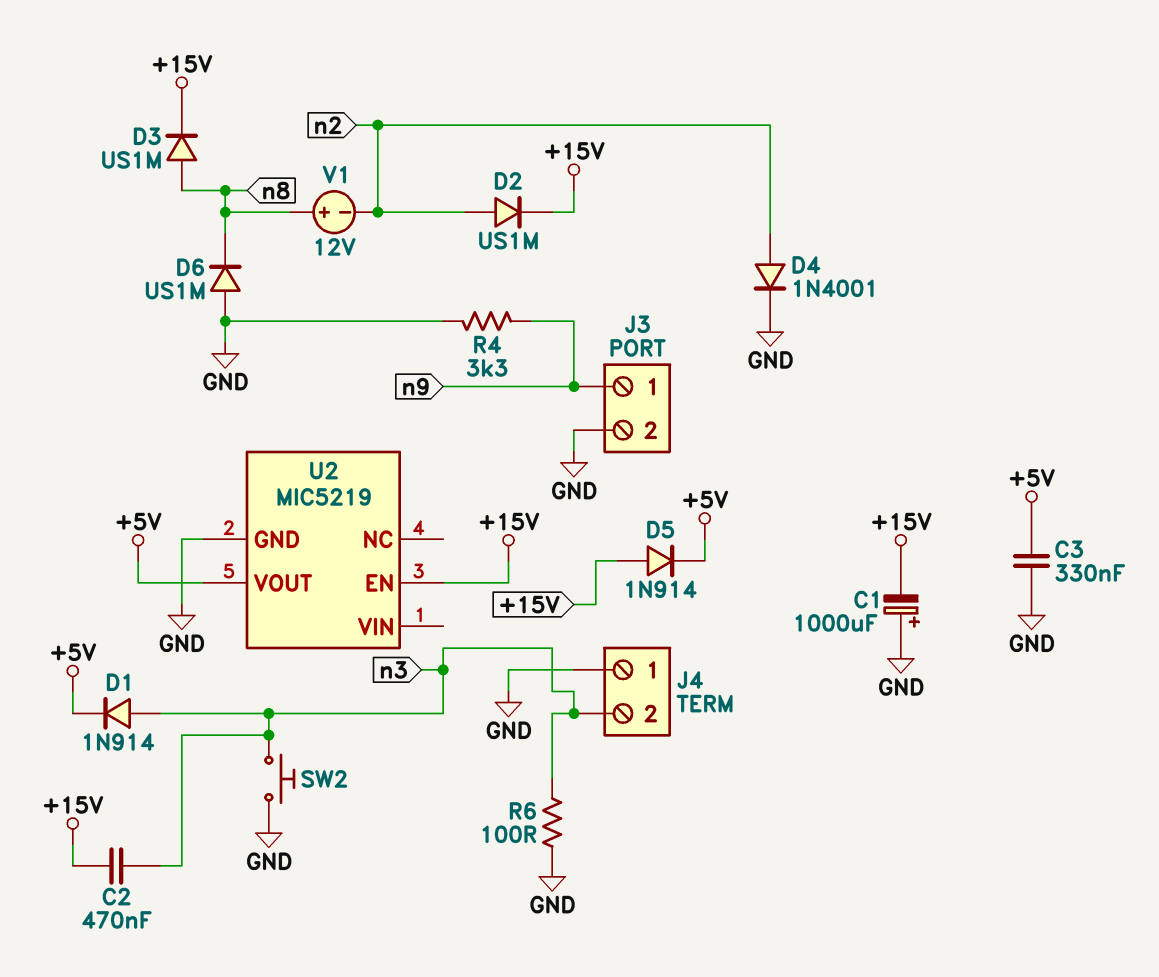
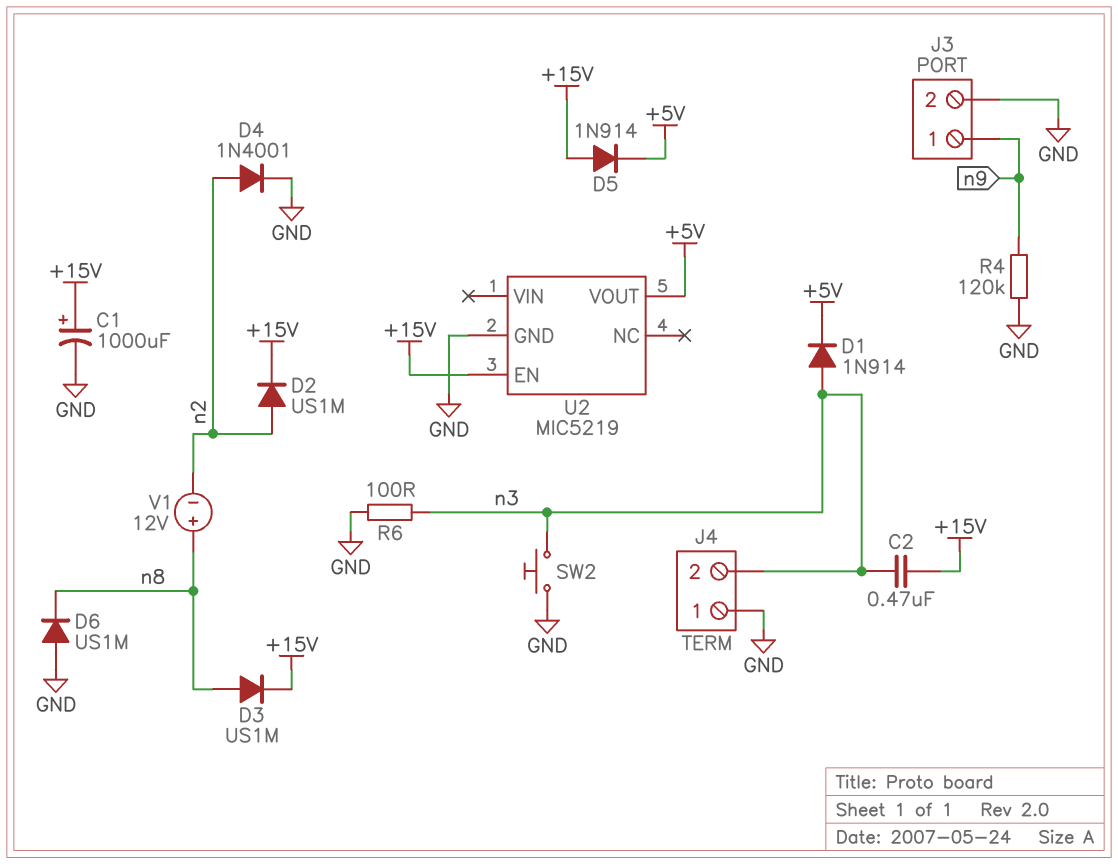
C1: 1000uF (plus GND, minus +15V) -> 1000uF (plus +15V, minus GND)
C3: 330nF (+5V, GND) -> none
R4: 3.3k (GND, n9) -> 120k (GND, n9)

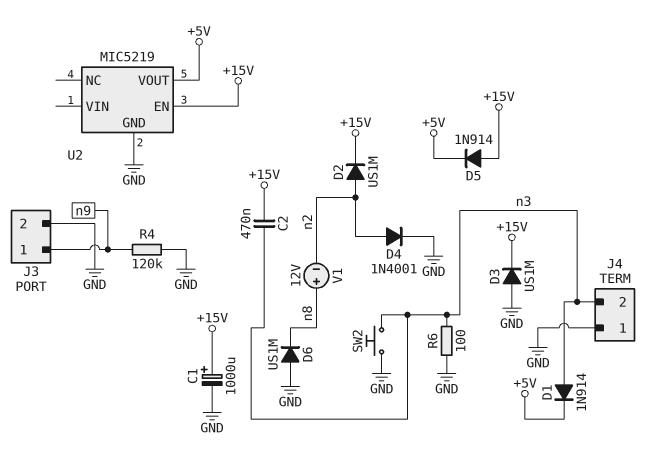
D3: diode US1M (A n8, K +15V) -> diode US1M (A GND, K +15V)

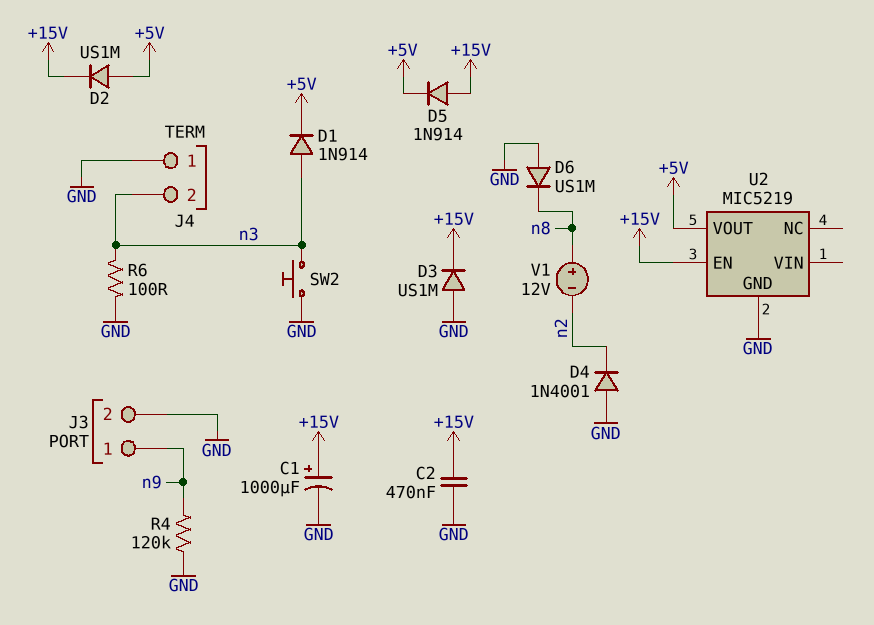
C2: 470nF (+15V, n3) -> 470nF (+15V, GND)
D2: diode US1M (A n2, K +15V) -> diode US1M (A +5V, K +15V)
D4: diode 1N4001 (A n2, K GND) -> diode 1N4001 (A GND, K n2)

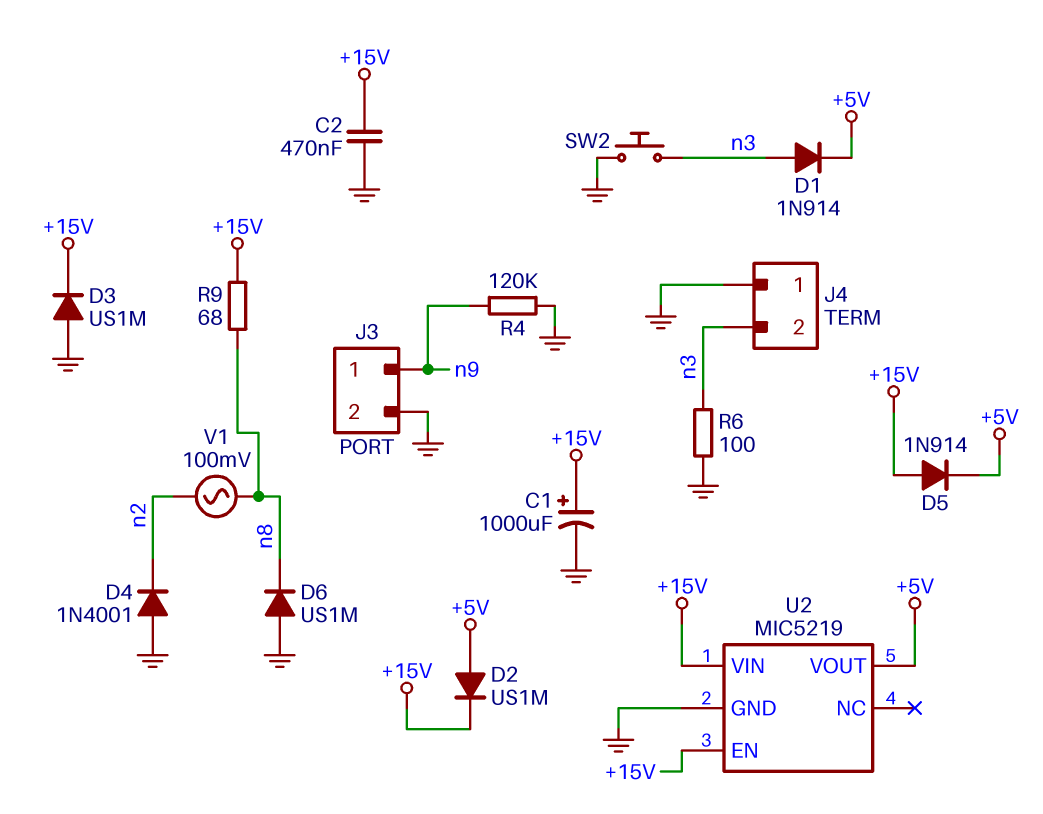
R9: none -> 68 (+15V, n8)
U2 pin VIN: none -> +15V
V1: 12V (plus n8, minus n2) -> AC 100mV (n2, n8)

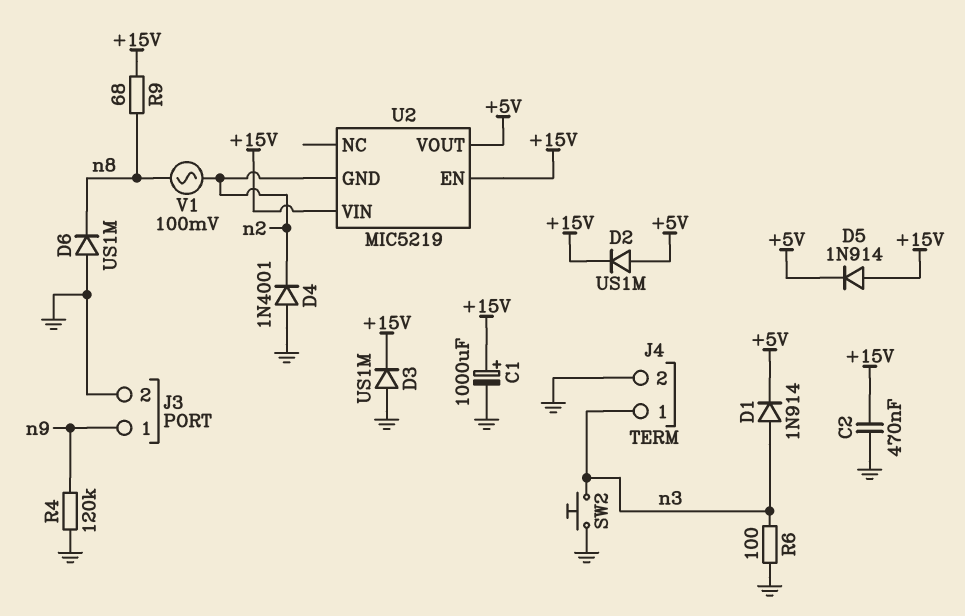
J4 pin 1: GND -> n3
J4 pin 2: n3 -> GND
U2 pin GND: GND -> n2

